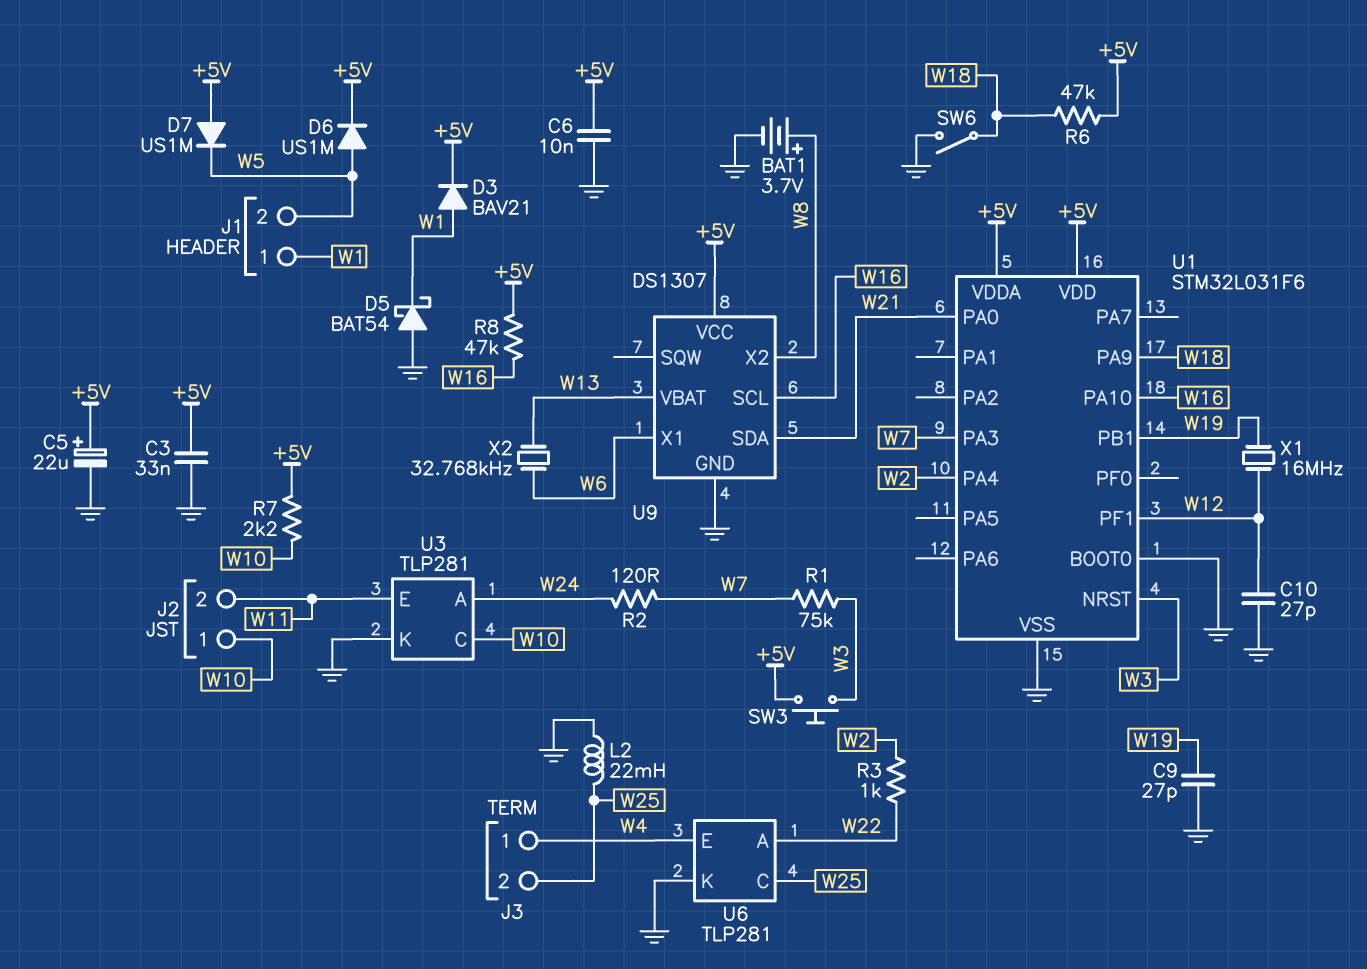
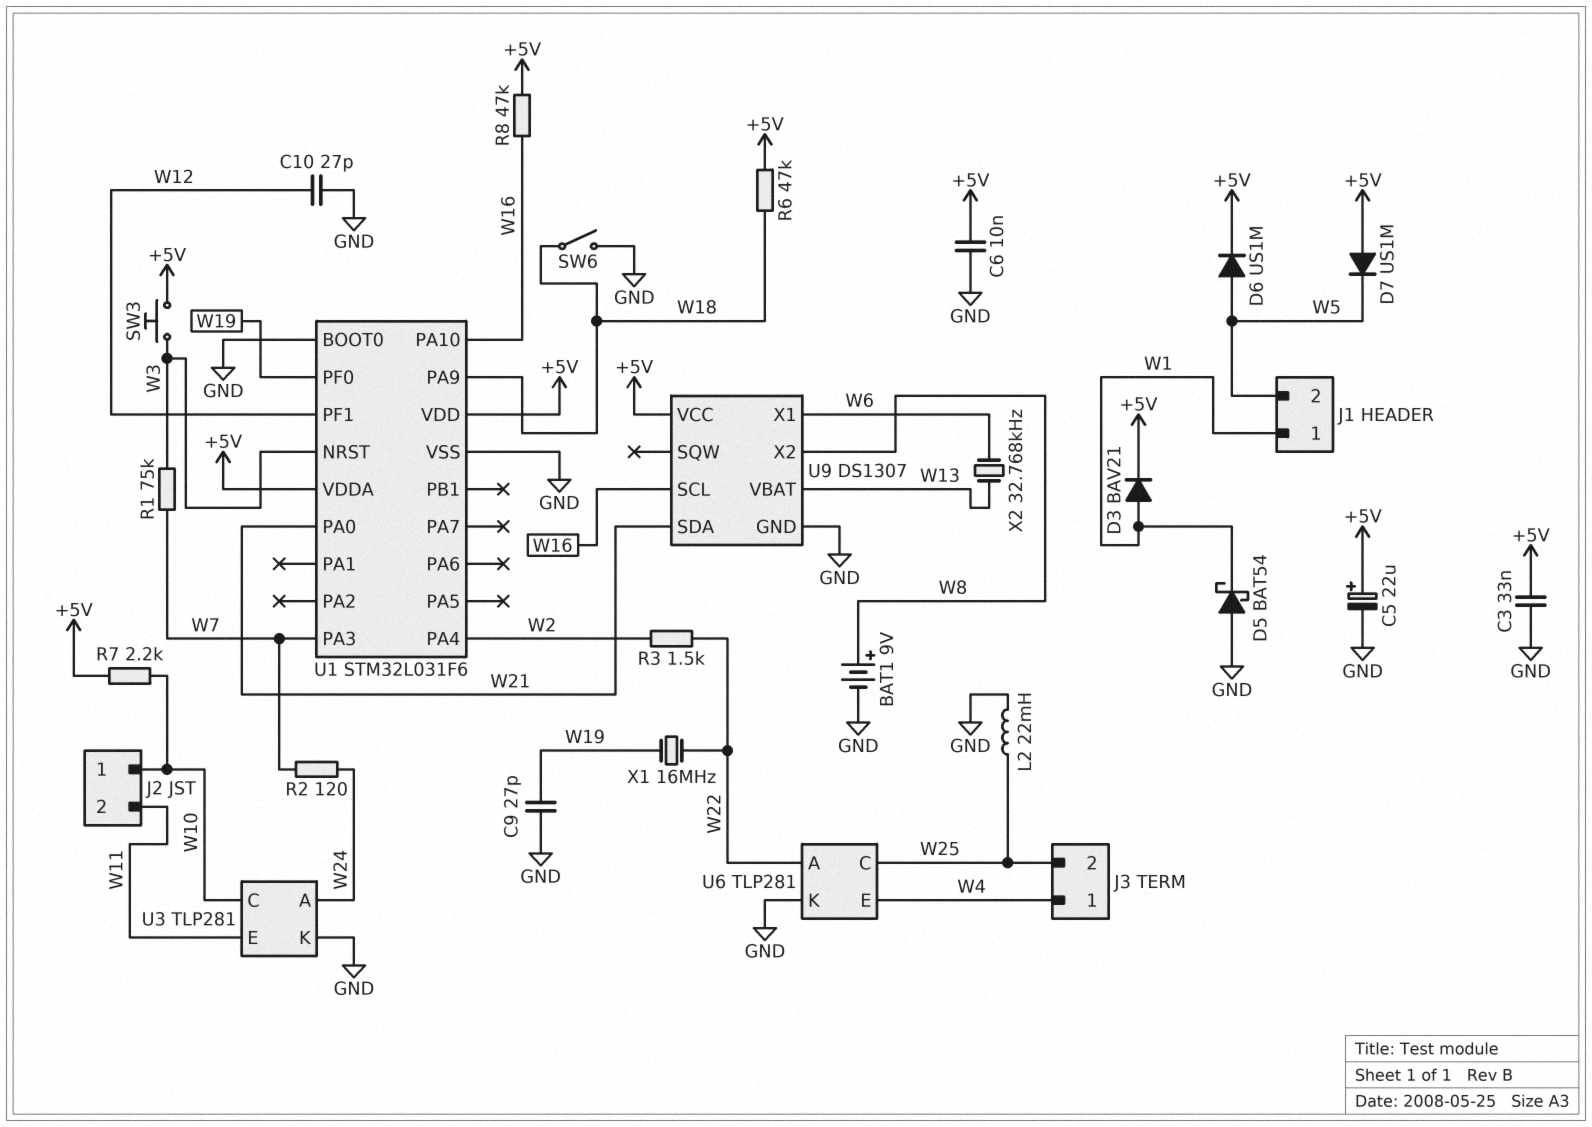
BAT1: 3.7V (plus W8, minus GND) -> 9V (plus W8, minus GND)
R3: 1k (W2, W22) -> 1.5k (W2, W22)
U1 pin PB1: W19 -> none
U1 pin PF0: none -> W19
X1: 16MHz (W12, W19) -> 16MHz (W19, W22)

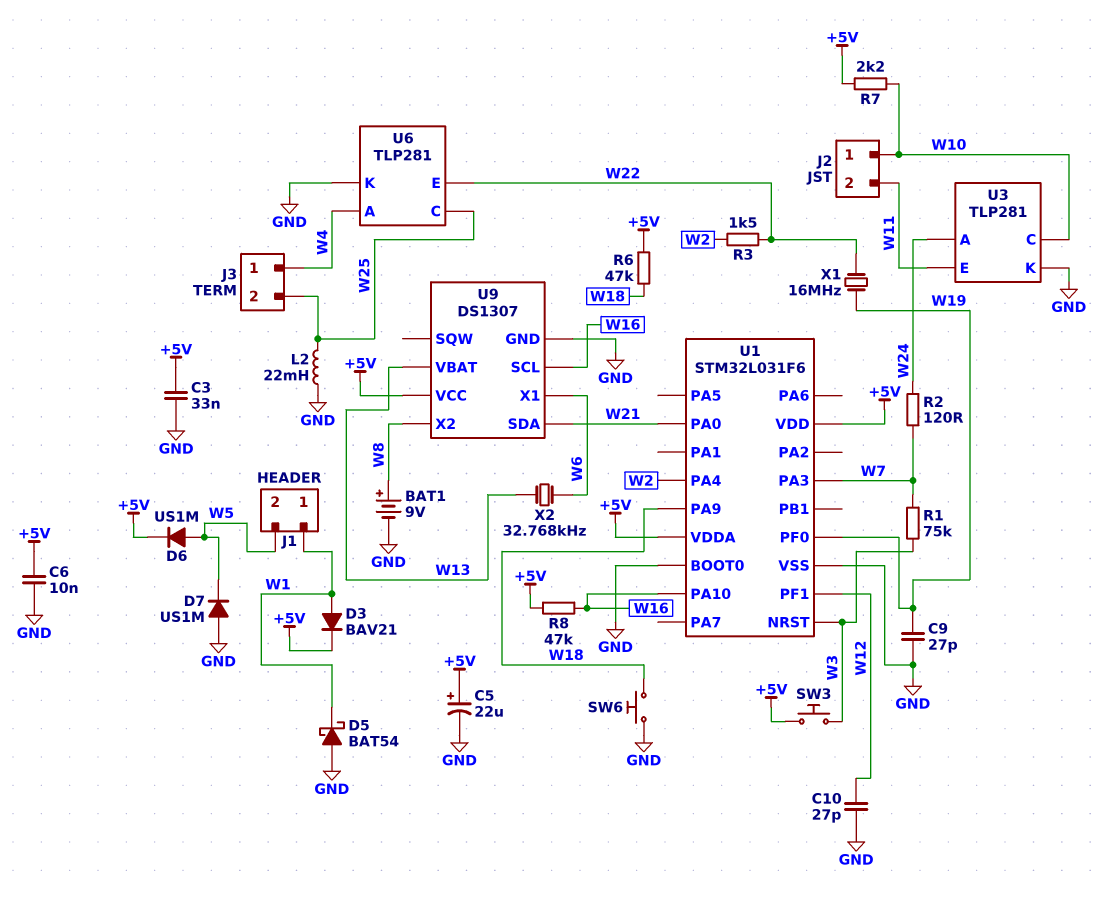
D7: diode US1M (A +5V, K W5) -> diode US1M (A GND, K W5)
SW6: switch (GND, W18) -> button (GND, W18)
U6 pin A: W22 -> W4
U6 pin E: W4 -> W22

